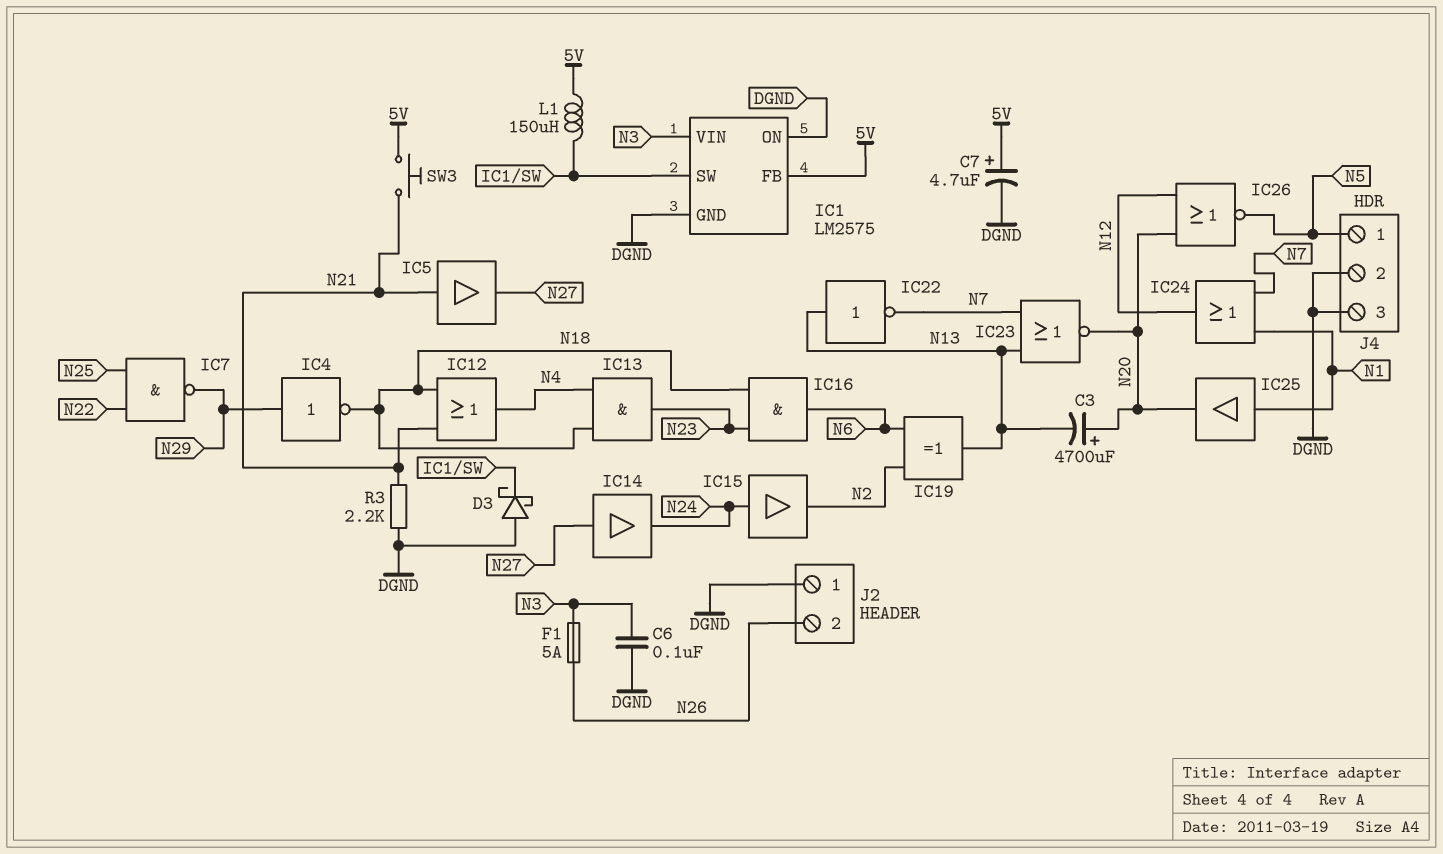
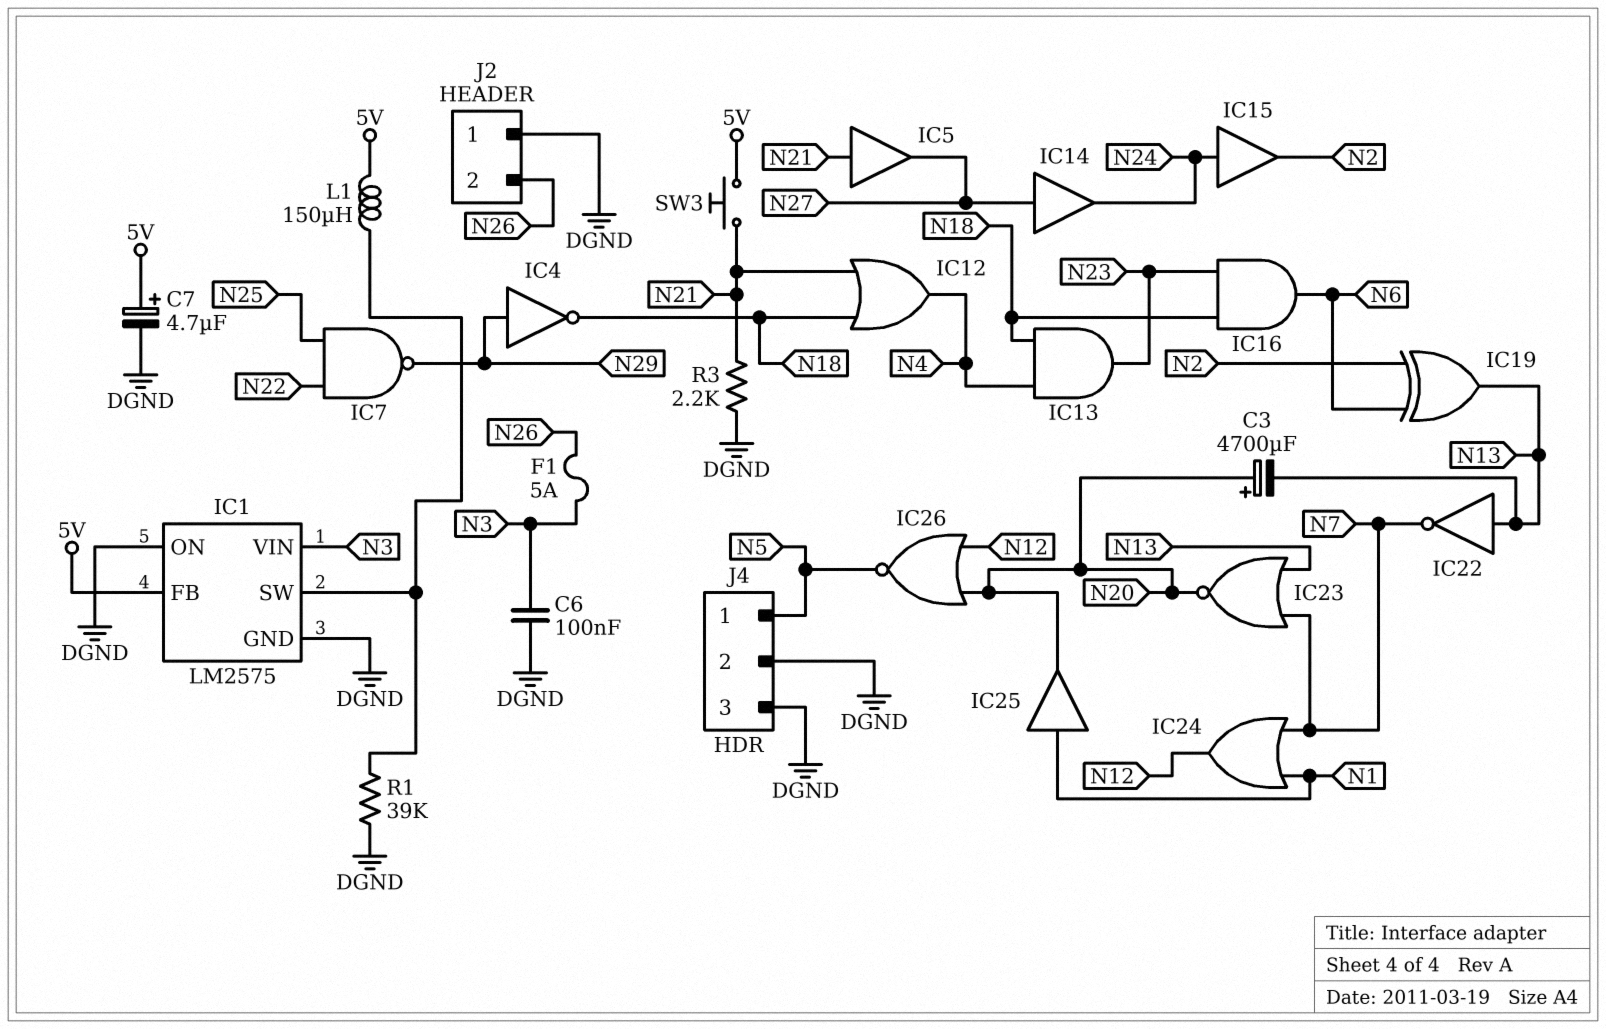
D3: schottky (A DGND, K IC1/SW) -> none
R1: none -> 39k (DGND, IC1/SW)

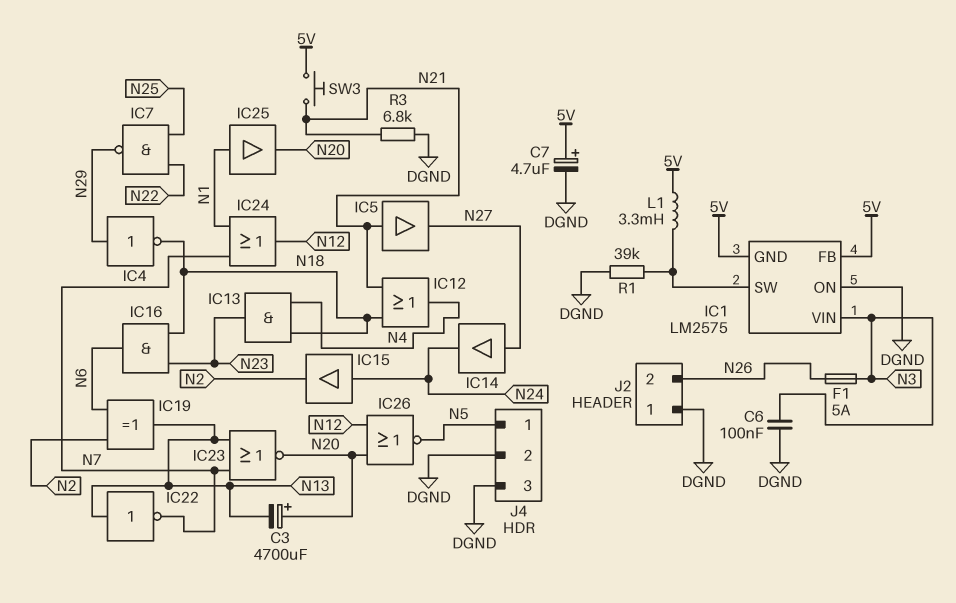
IC1 pin GND: DGND -> 5V
L1: 150uH (5V, IC1/SW) -> 3.3mH (5V, IC1/SW)
R3: 2.2k (DGND, N21) -> 6.8k (DGND, N21)

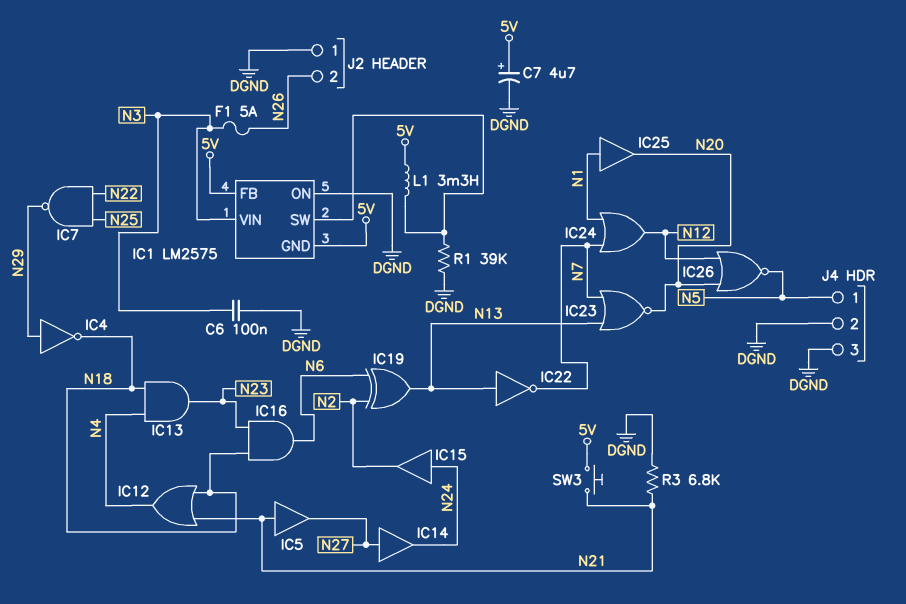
C3: 4700uF (plus N20, minus N13) -> none

